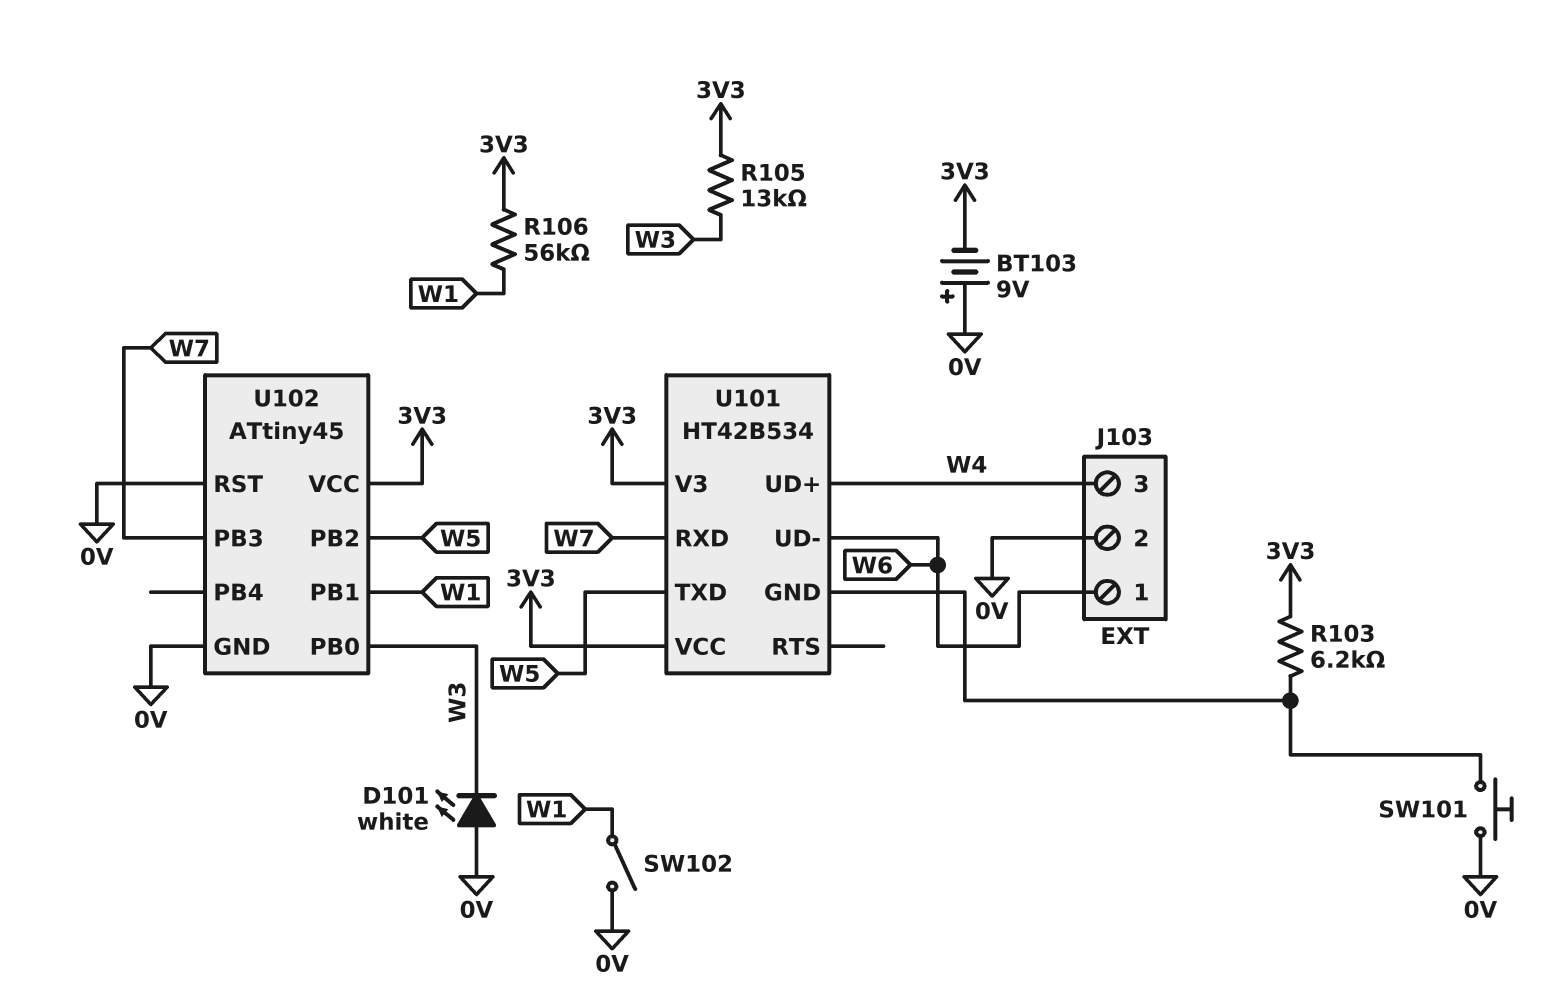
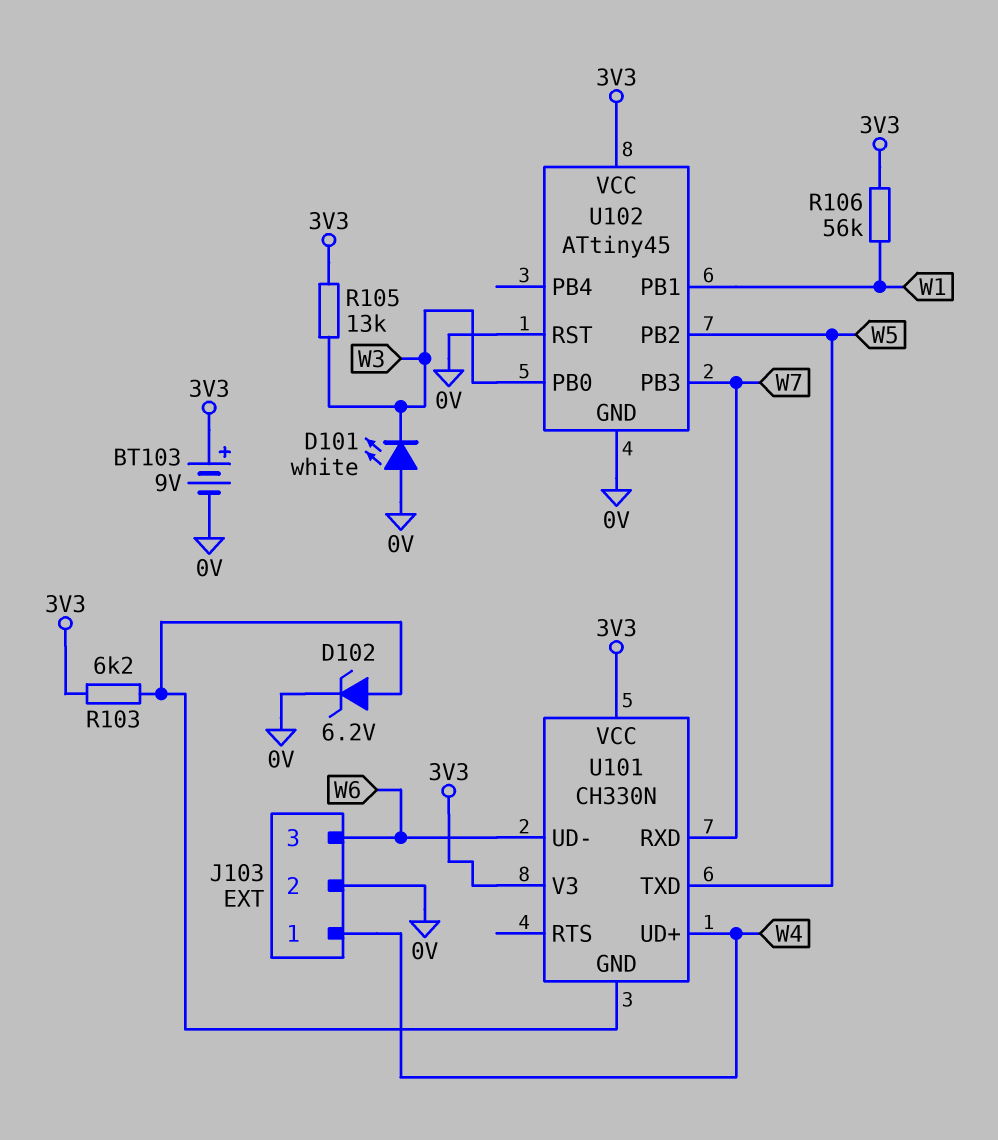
BT103: 9V (plus 0V, minus 3V3) -> 9V (plus 3V3, minus 0V)
D102: none -> zener 6.2V (A U101/GND, K 0V)
J103 pin 1: W6 -> W4
J103 pin 3: W4 -> W6
SW101: button (0V, U101/GND) -> none
SW102: switch (0V, W1) -> none
U101: HT42B534 -> CH330N

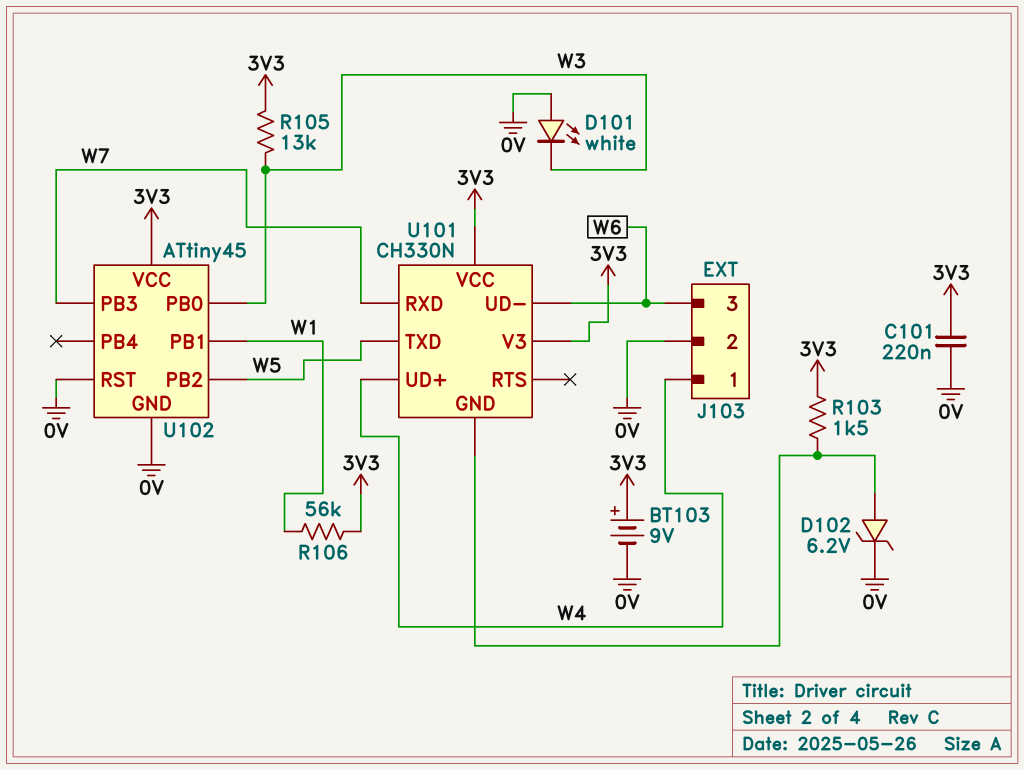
C101: none -> 220nF (0V, 3V3)
R103: 6.2k (3V3, U101/GND) -> 1.5k (3V3, U101/GND)

